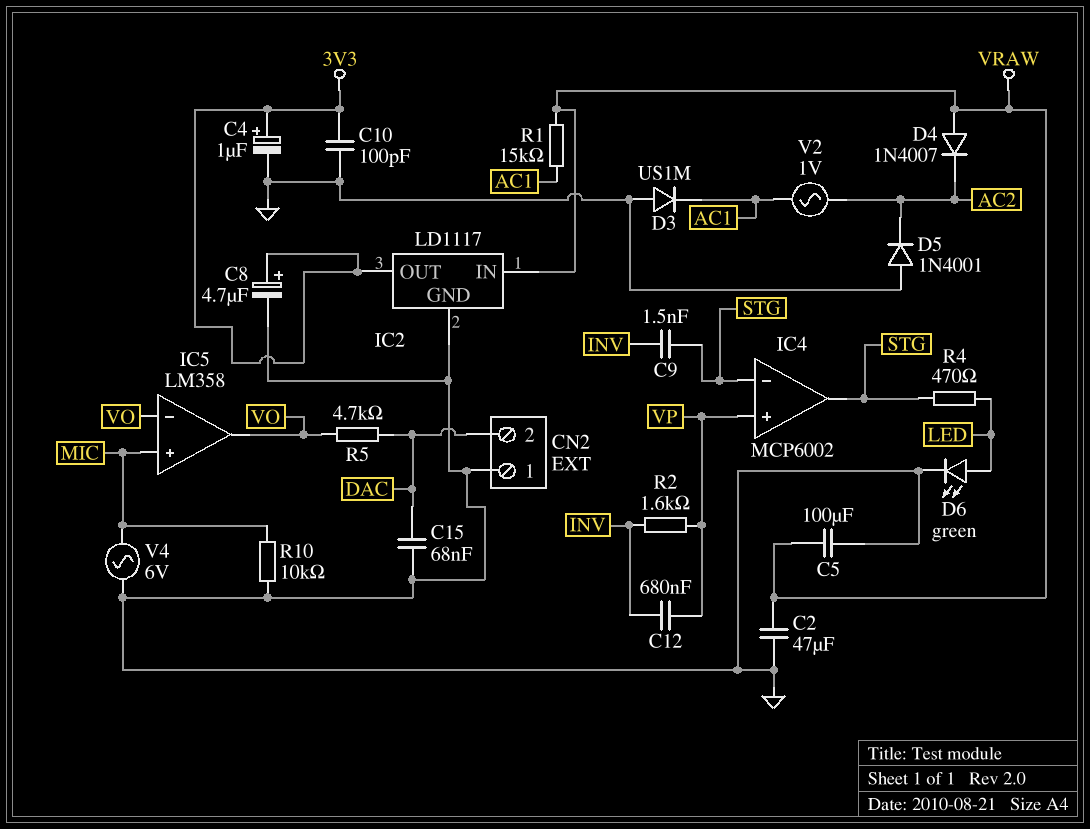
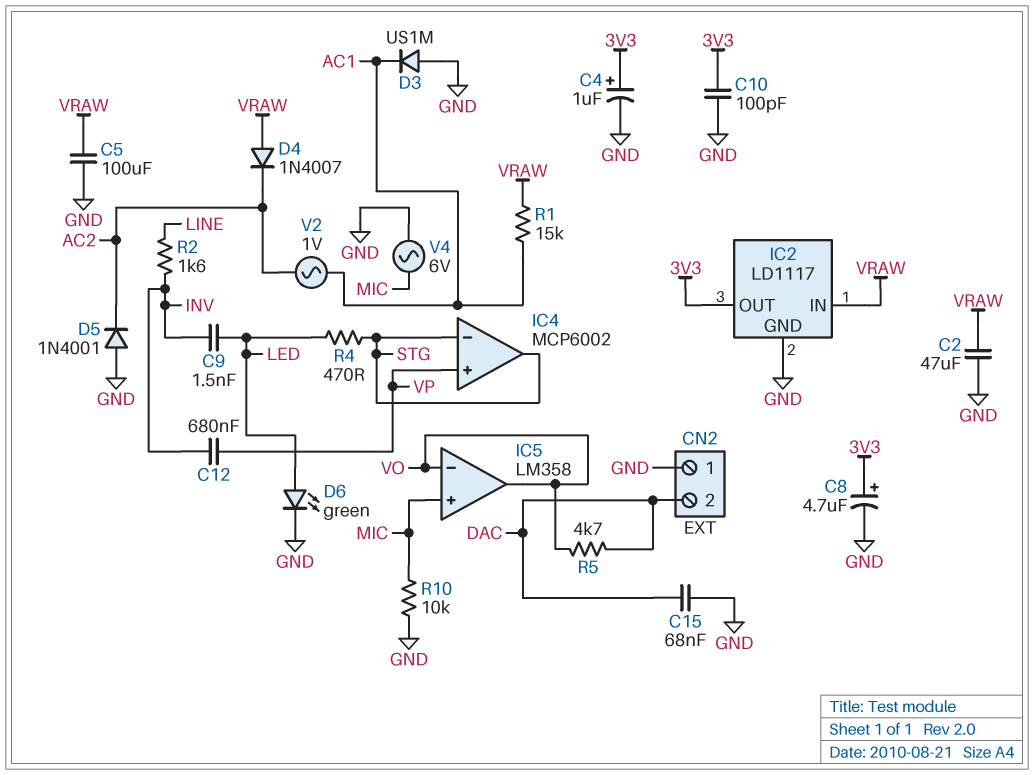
C9: 1.5nF (INV, STG) -> 1.5nF (INV, LED)
R2: 1.6k (INV, VP) -> 1.6k (INV, LINE)

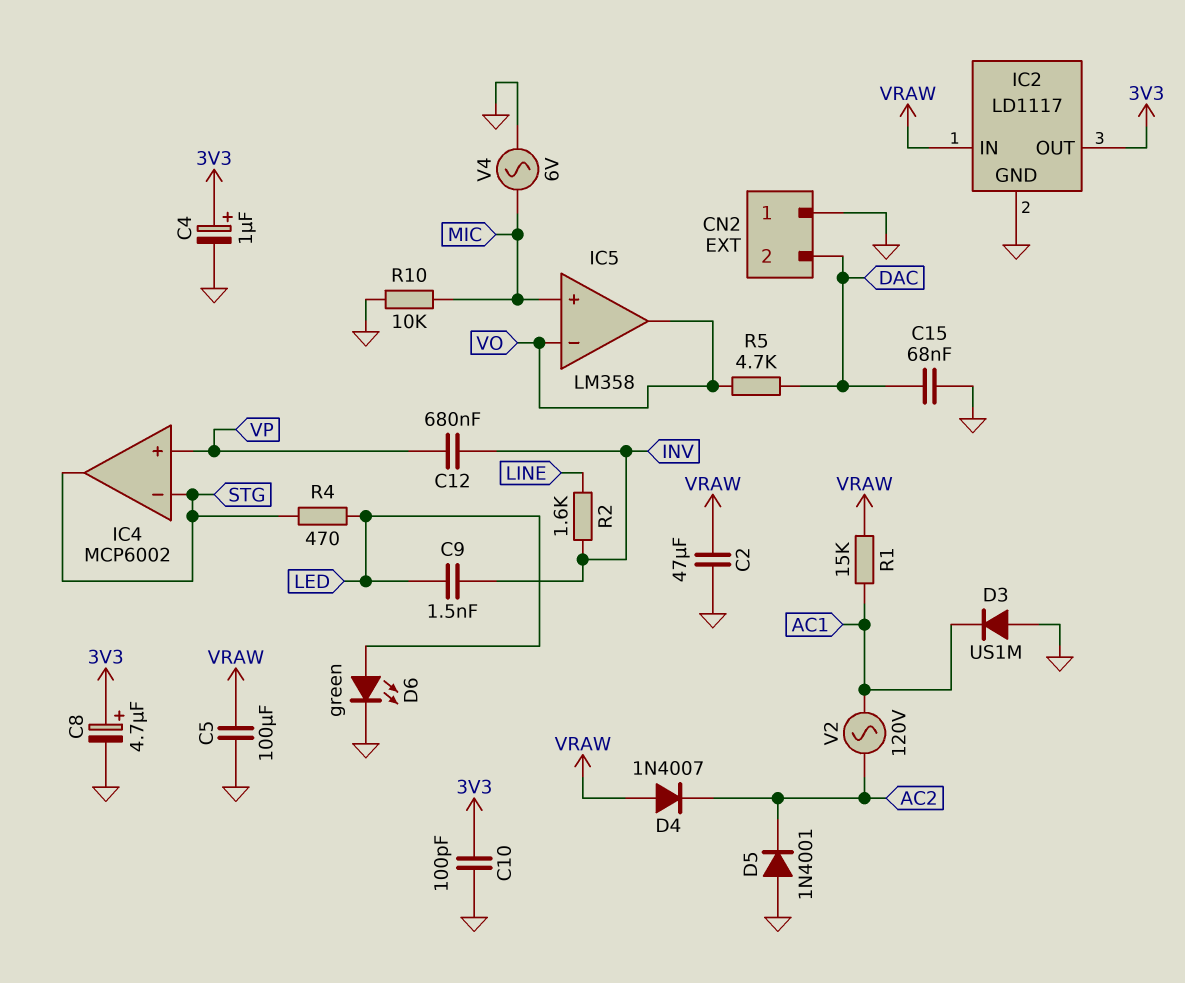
V2: AC 1V (AC1, AC2) -> AC 120V (AC1, AC2)

